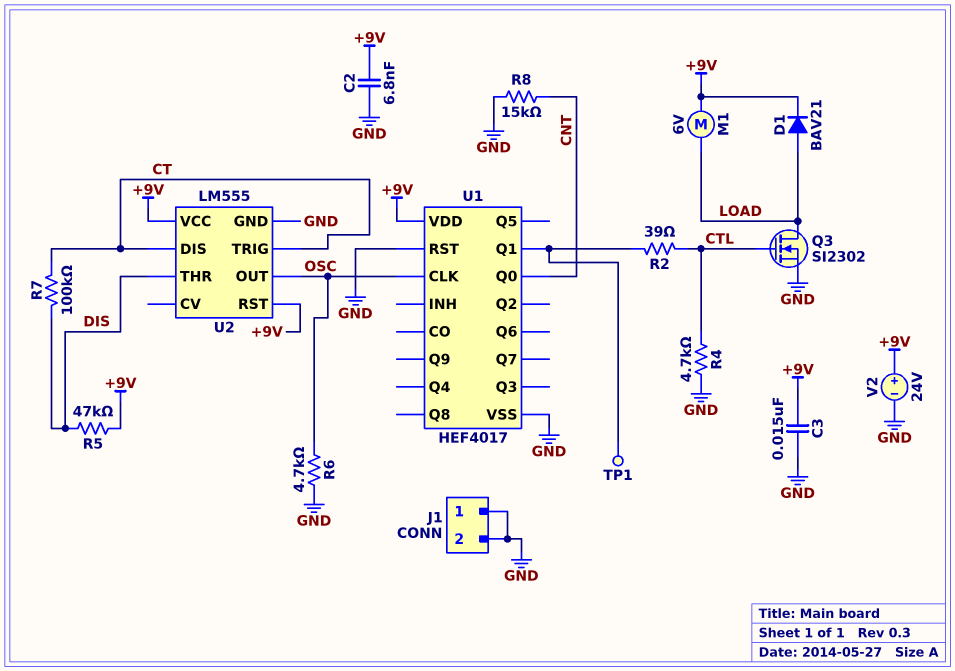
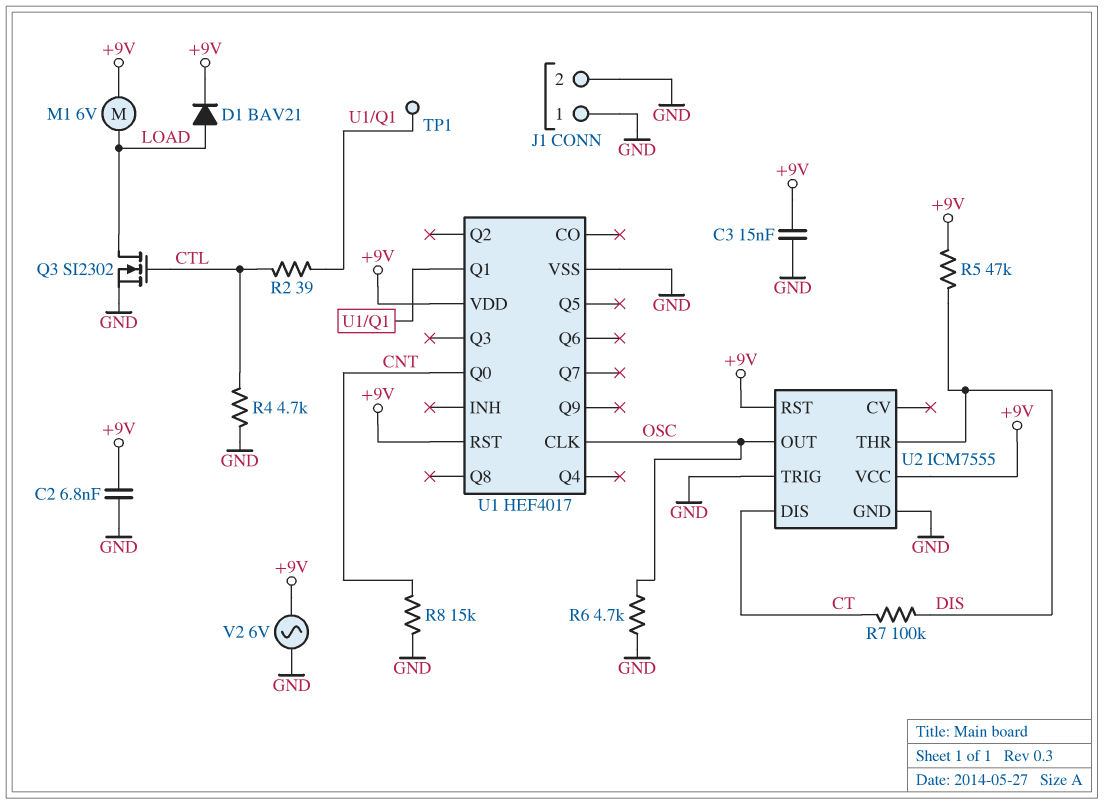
U1 pin RST: GND -> +9V
U2: LM555 -> ICM7555
U2 pin TRIG: CT -> GND
V2: 24V (plus +9V, minus GND) -> AC 6V (+9V, GND)

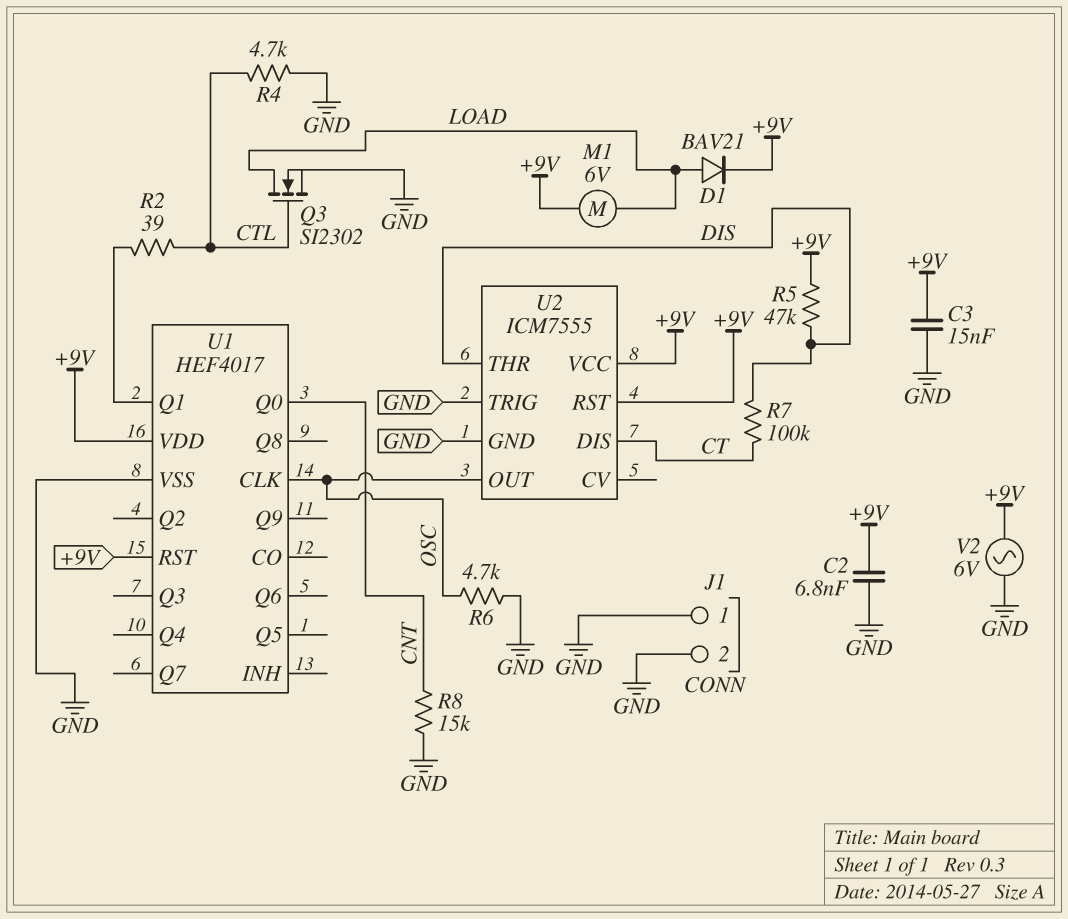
TP1: test point (U1/Q1) -> none

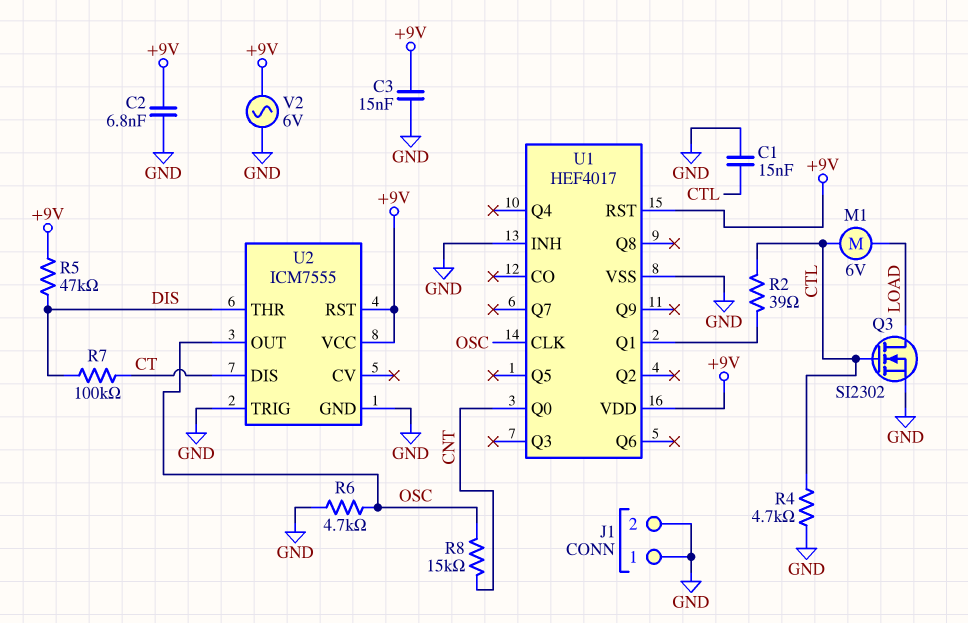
C1: none -> 15nF (CTL, GND)
D1: diode BAV21 (A LOAD, K +9V) -> none
M1: motor 6V (+9V, LOAD) -> motor 6V (CTL, LOAD)
R8: 15k (CNT, GND) -> 15k (CNT, OSC)
U1 pin INH: none -> GND

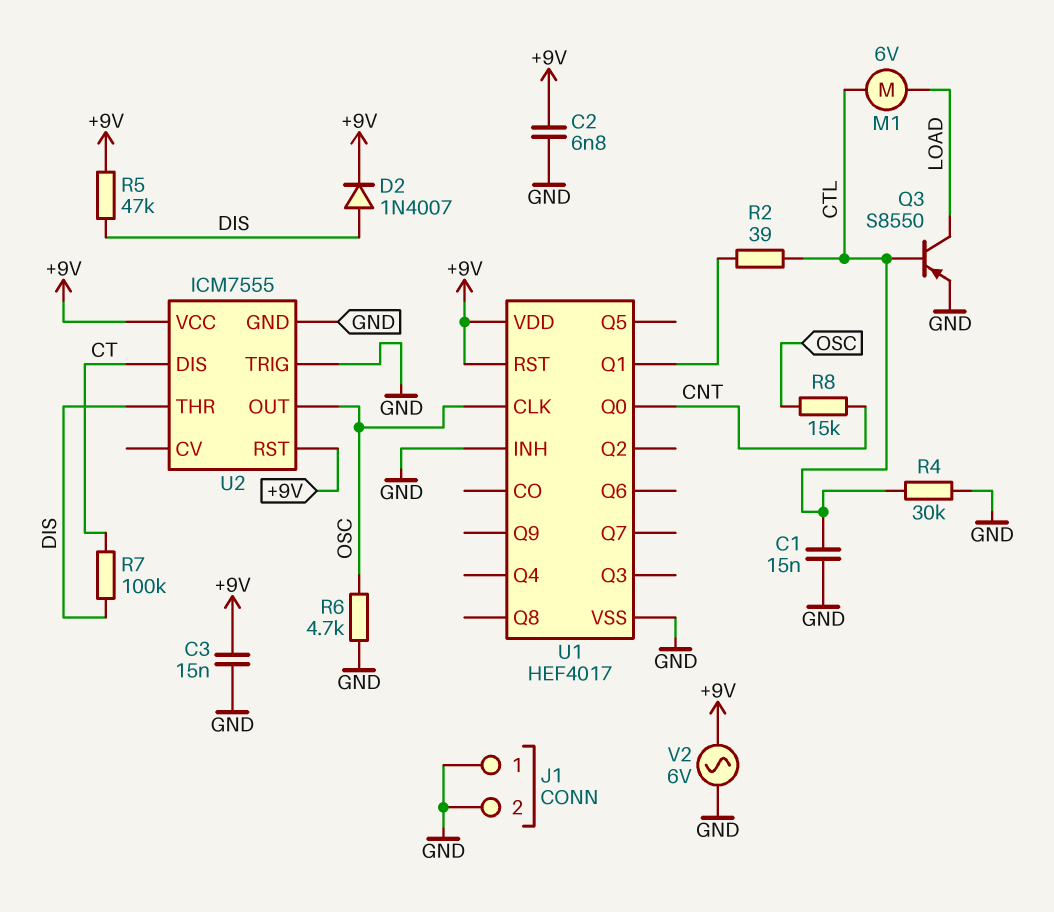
D2: none -> diode 1N4007 (A DIS, K +9V)
Q3: NMOS SI2302 (G CTL, D LOAD, S GND) -> PNP S8550 (B CTL, C LOAD, E GND)
R4: 4.7k (CTL, GND) -> 30k (CTL, GND)

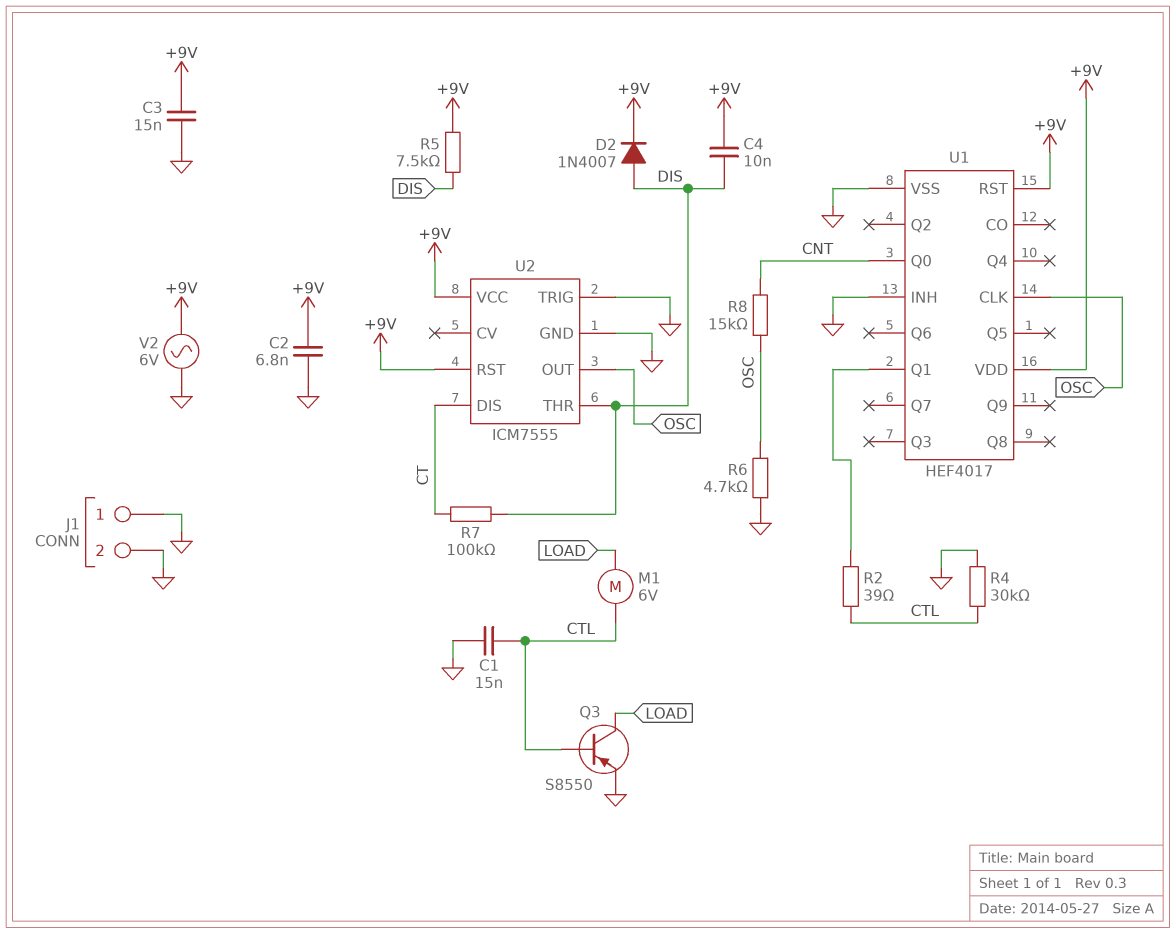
C4: none -> 10nF (+9V, DIS)
R5: 47k (+9V, DIS) -> 7.5k (+9V, DIS)

